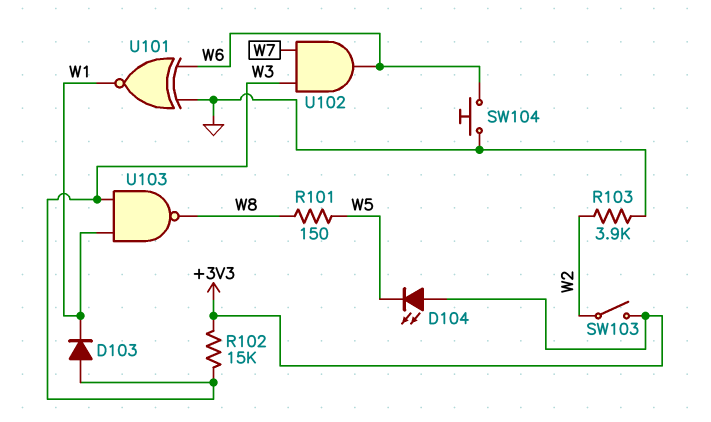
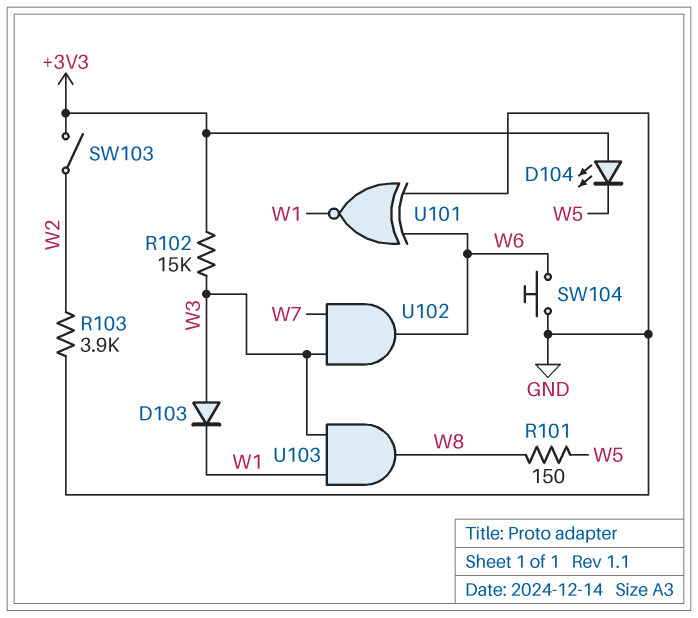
U103: NAND (in W1, in W3, out W8) -> AND (in W1, in W3, out W8)

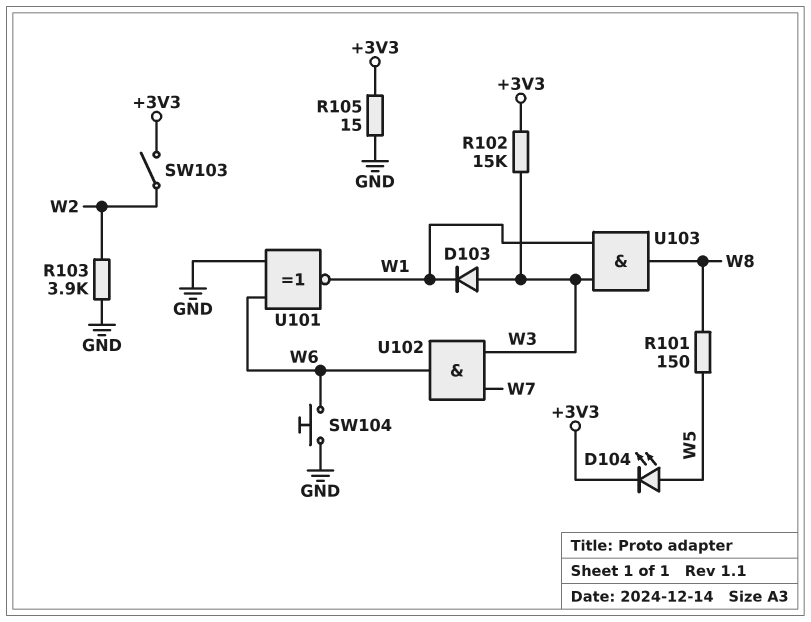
D104: LED (A +3V3, K W5) -> LED (A W5, K +3V3)
R105: none -> 15 (+3V3, GND)

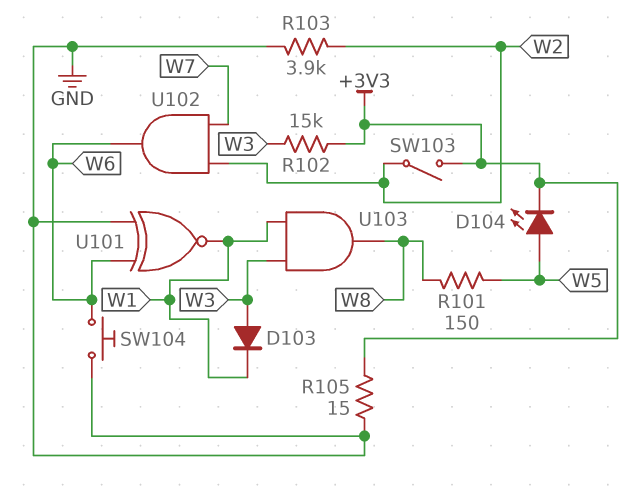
U102: AND (in W3, in W7, out W6) -> AND (in W2, in W7, out W6)

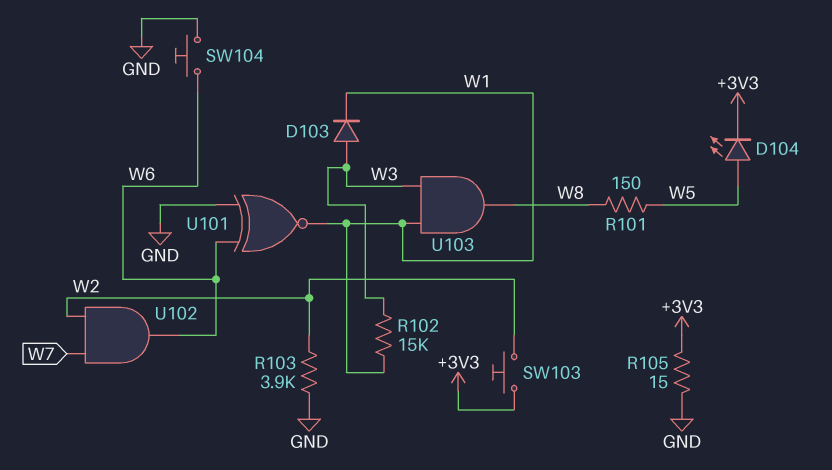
R102: 15k (+3V3, W3) -> 15k (W1, W3)
SW103: switch (+3V3, W2) -> button (+3V3, W2)

